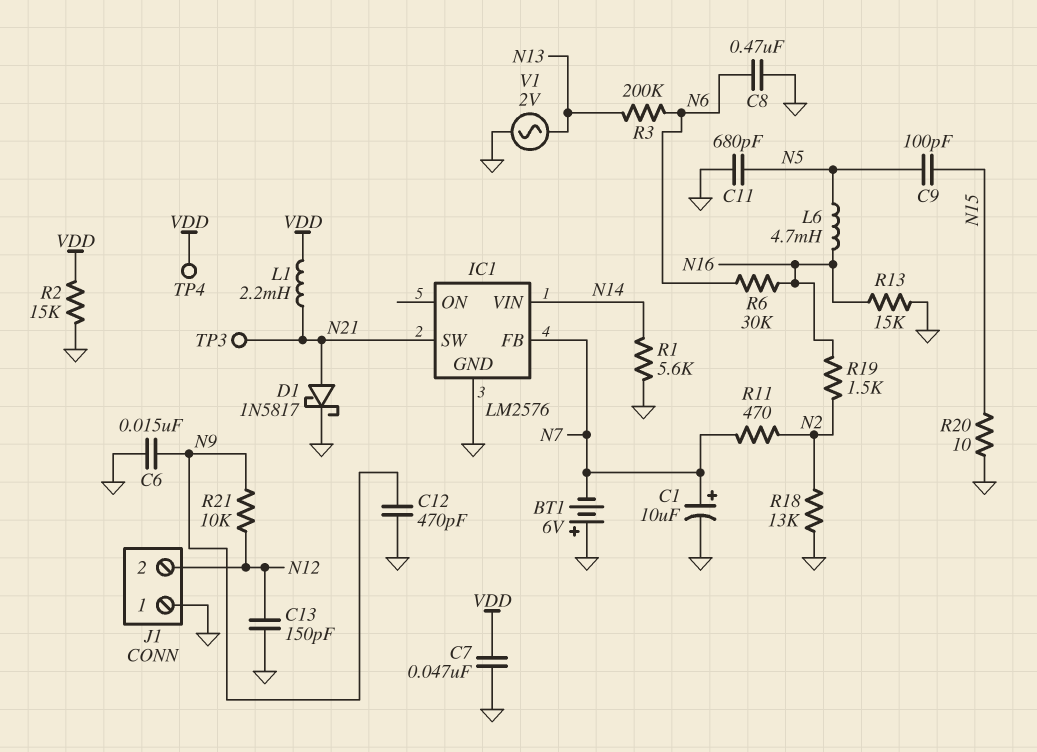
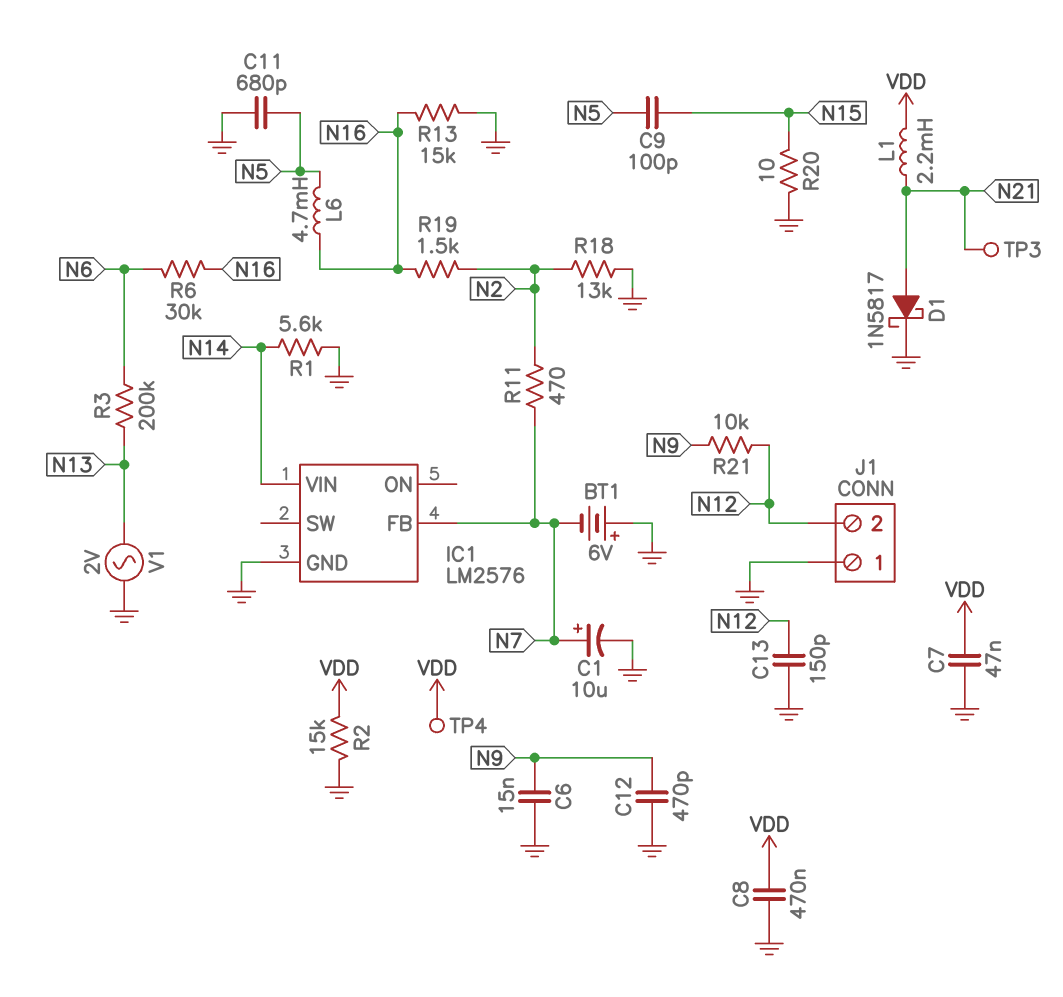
C8: 470nF (GND, N6) -> 470nF (GND, VDD)
IC1 pin SW: N21 -> none

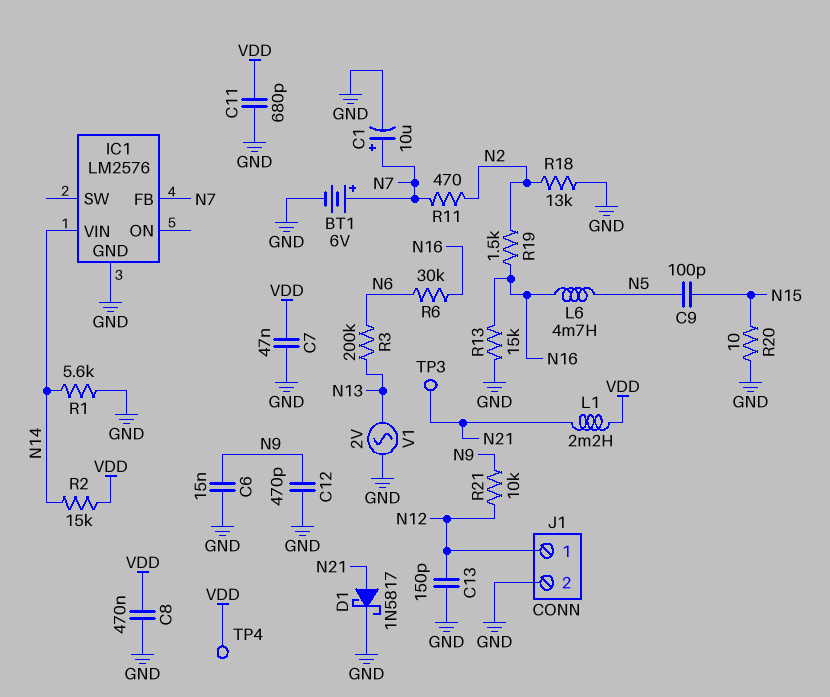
BT1: 6V (plus GND, minus N7) -> 6V (plus N7, minus GND)
C11: 680pF (GND, N5) -> 680pF (GND, VDD)
J1 pin 1: GND -> N12
J1 pin 2: N12 -> GND
R2: 15k (GND, VDD) -> 15k (N14, VDD)

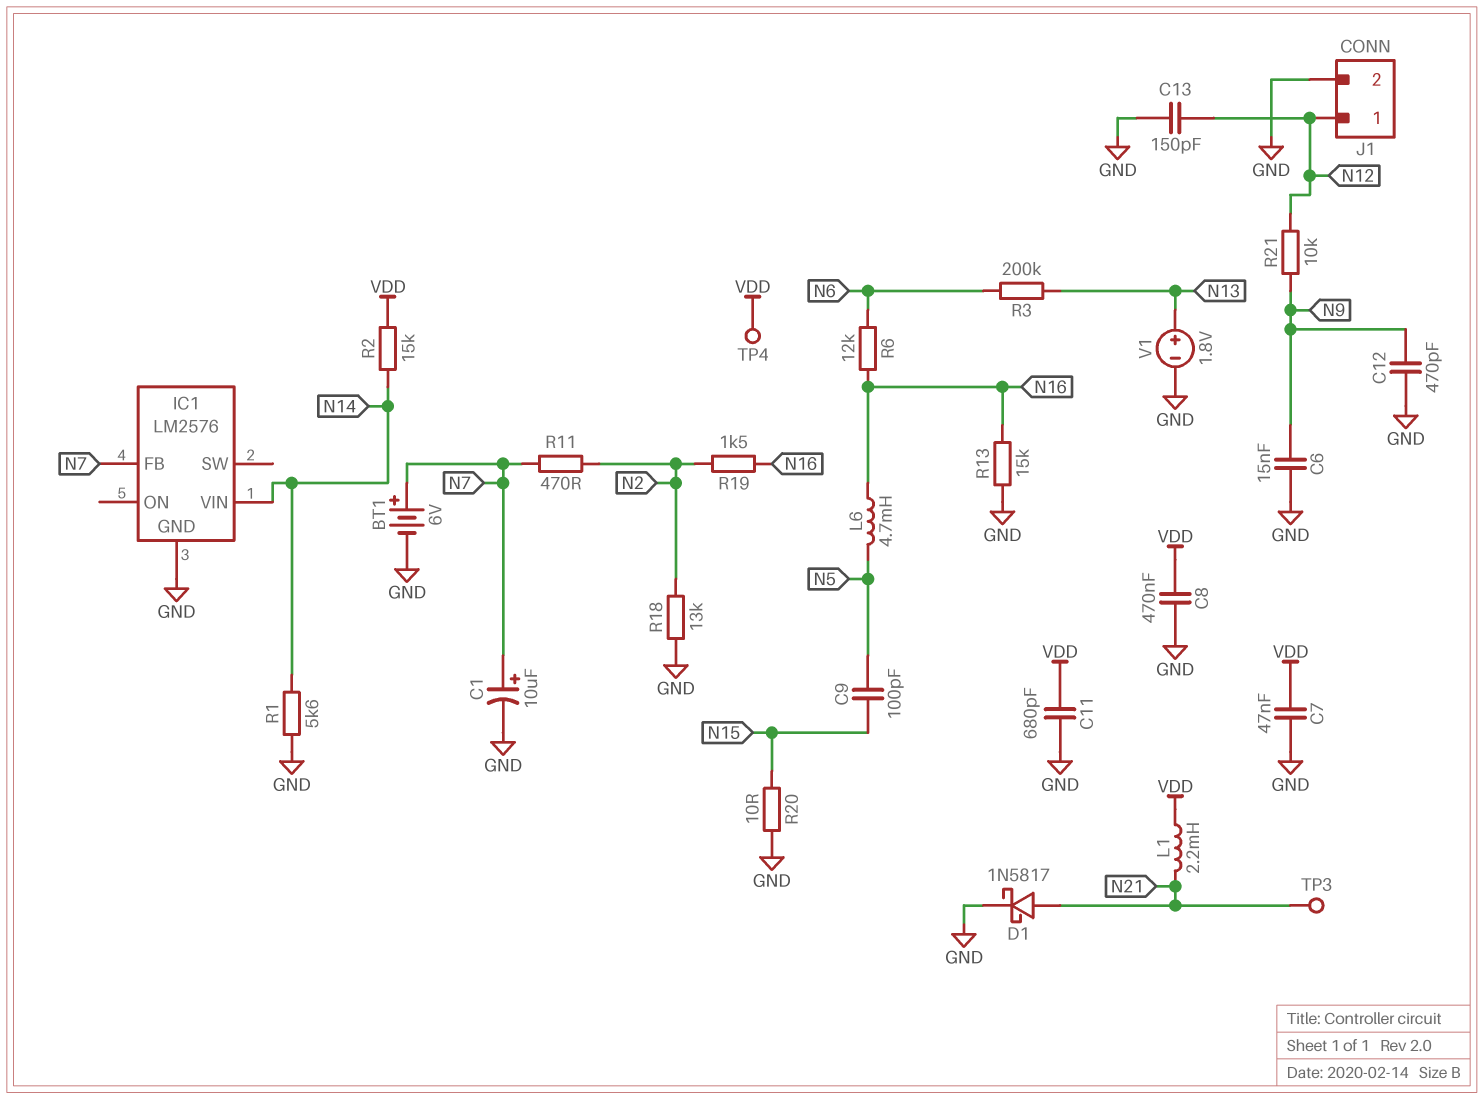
R6: 30k (N6, N16) -> 12k (N6, N16)
V1: AC 2V (GND, N13) -> 1.8V (plus N13, minus GND)

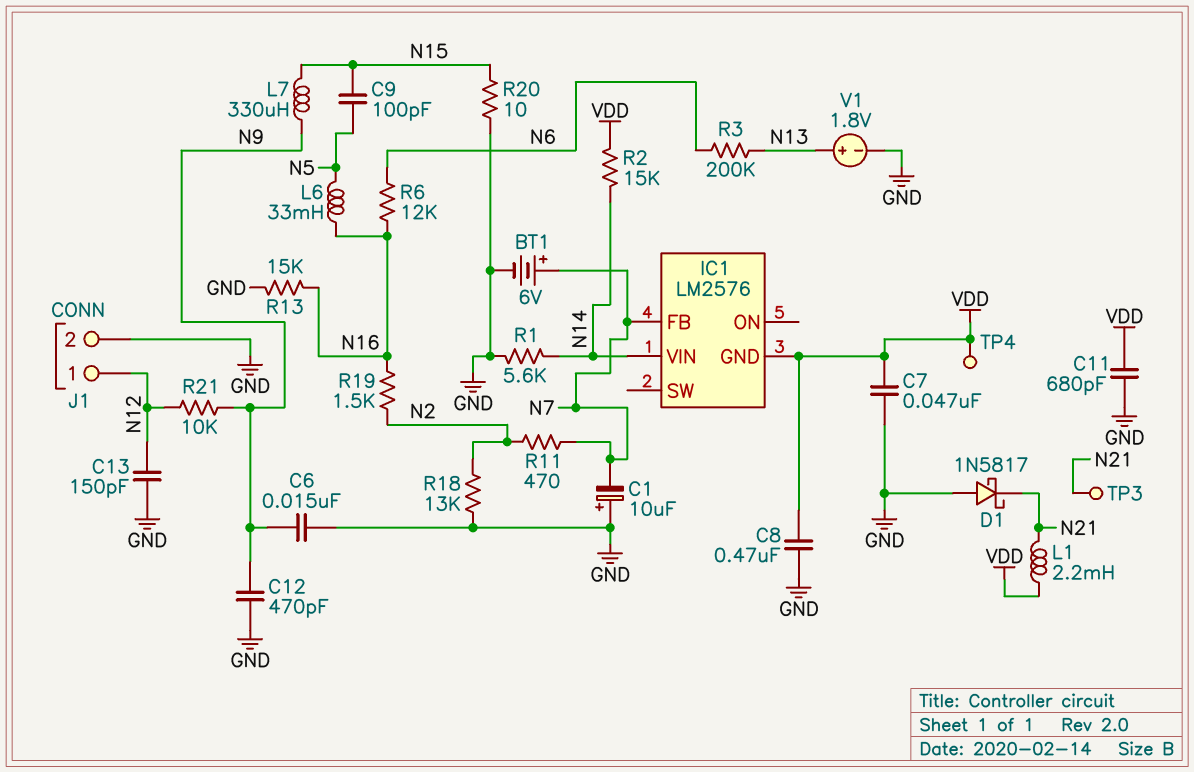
C1: 10uF (plus N7, minus GND) -> 10uF (plus GND, minus N7)
D1: schottky 1N5817 (A N21, K GND) -> schottky 1N5817 (A GND, K N21)
IC1 pin GND: GND -> VDD
L6: 4.7mH (N5, N16) -> 33mH (N5, N16)
L7: none -> 330uH (N9, N15)

